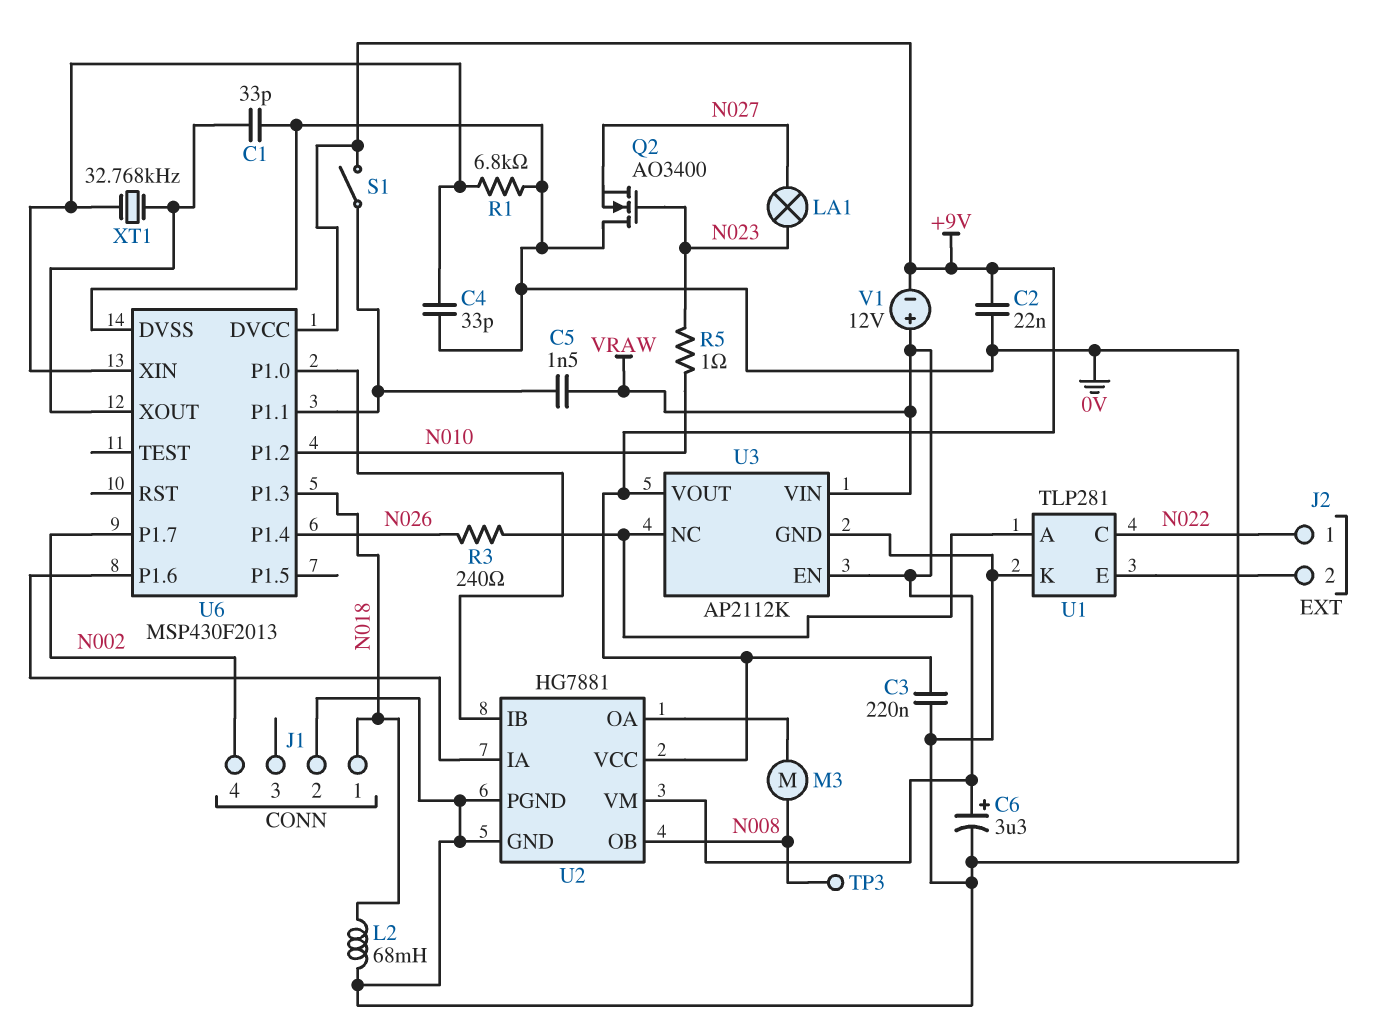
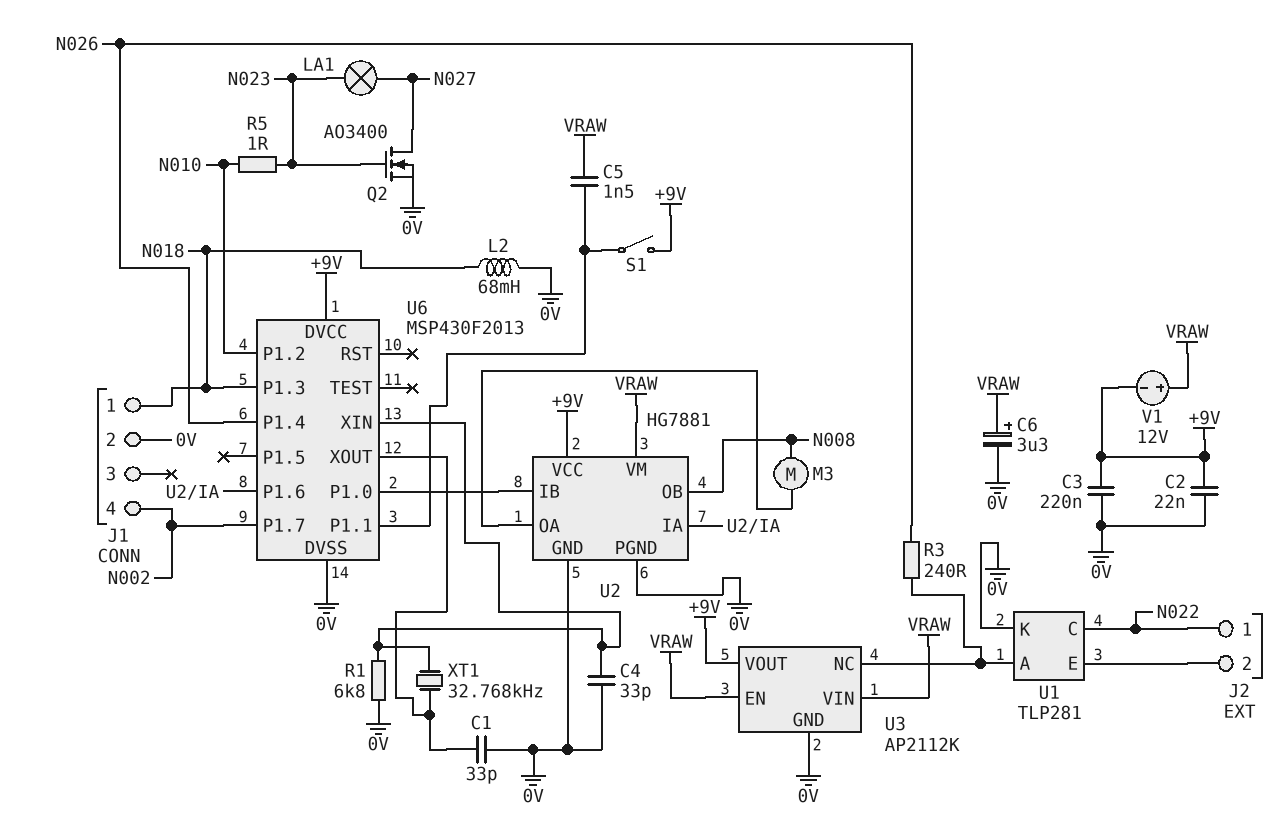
Q2: NMOS AO3400 (G N023, D 0V, S N027) -> NMOS AO3400 (G N023, D N027, S 0V)
TP3: test point (N008) -> none

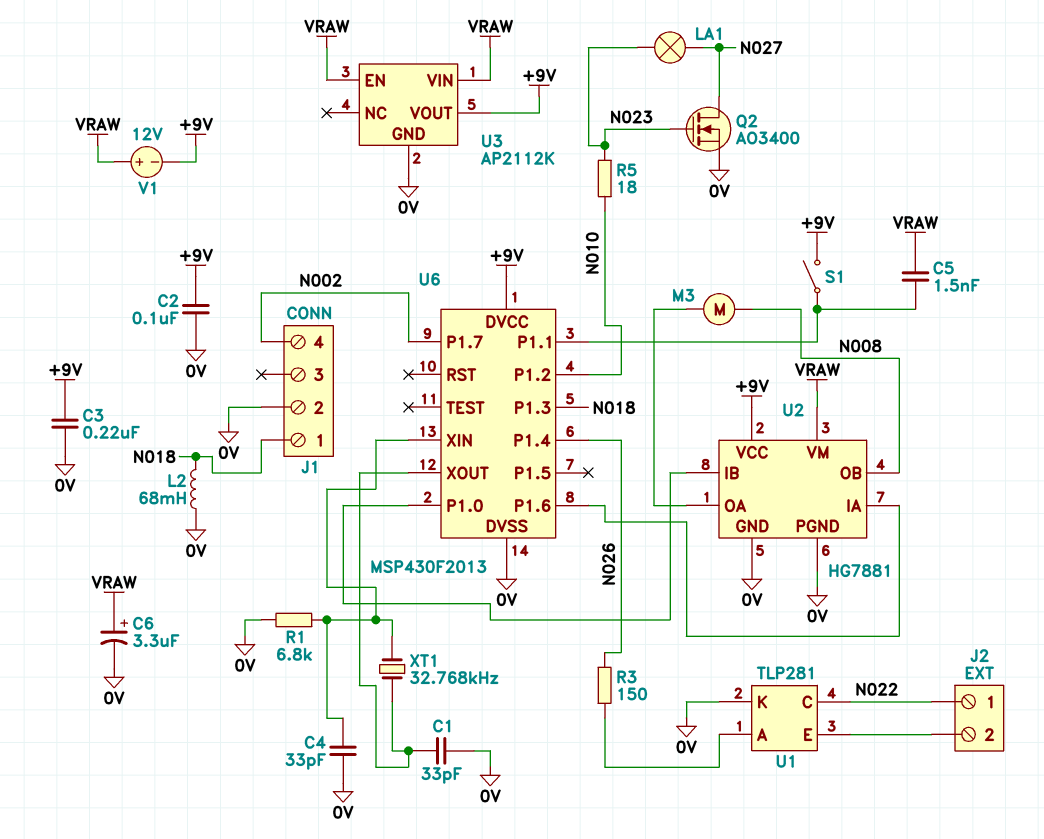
C2: 22nF (+9V, 0V) -> 100nF (+9V, 0V)
R3: 240 (N026, U1/A) -> 150 (N026, U1/A)
R5: 1 (N010, N023) -> 18 (N010, N023)
U3 pin NC: U1/A -> none

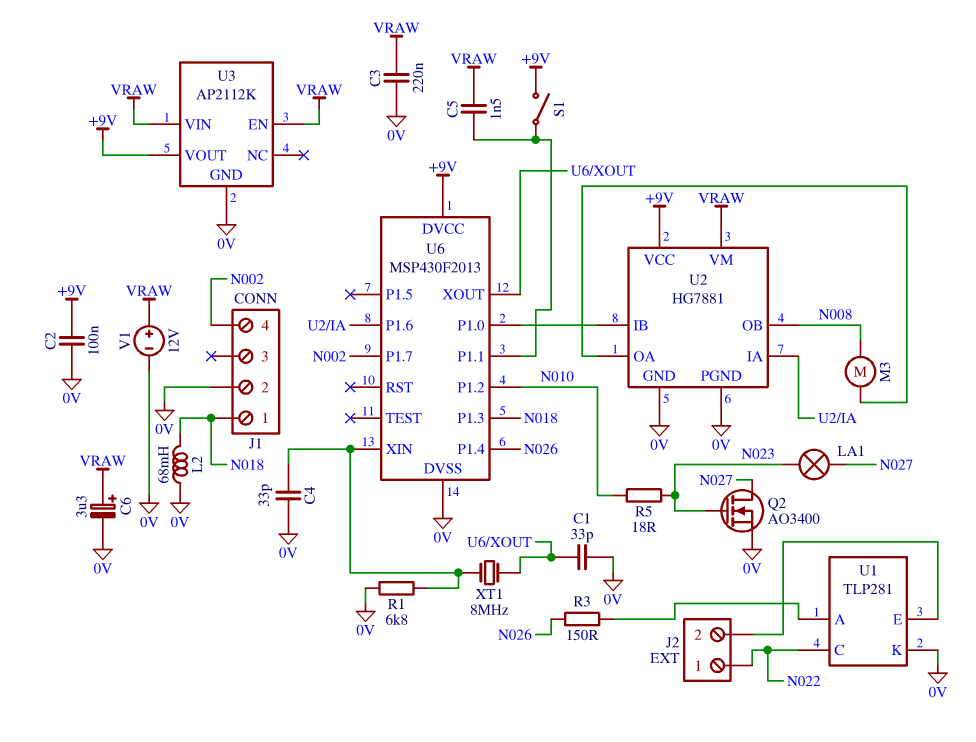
C3: 220nF (+9V, 0V) -> 220nF (0V, VRAW)
V1: 12V (plus VRAW, minus +9V) -> 12V (plus VRAW, minus 0V)
XT1: 32.768kHz (U6/XIN, U6/XOUT) -> 8MHz (U6/XIN, U6/XOUT)

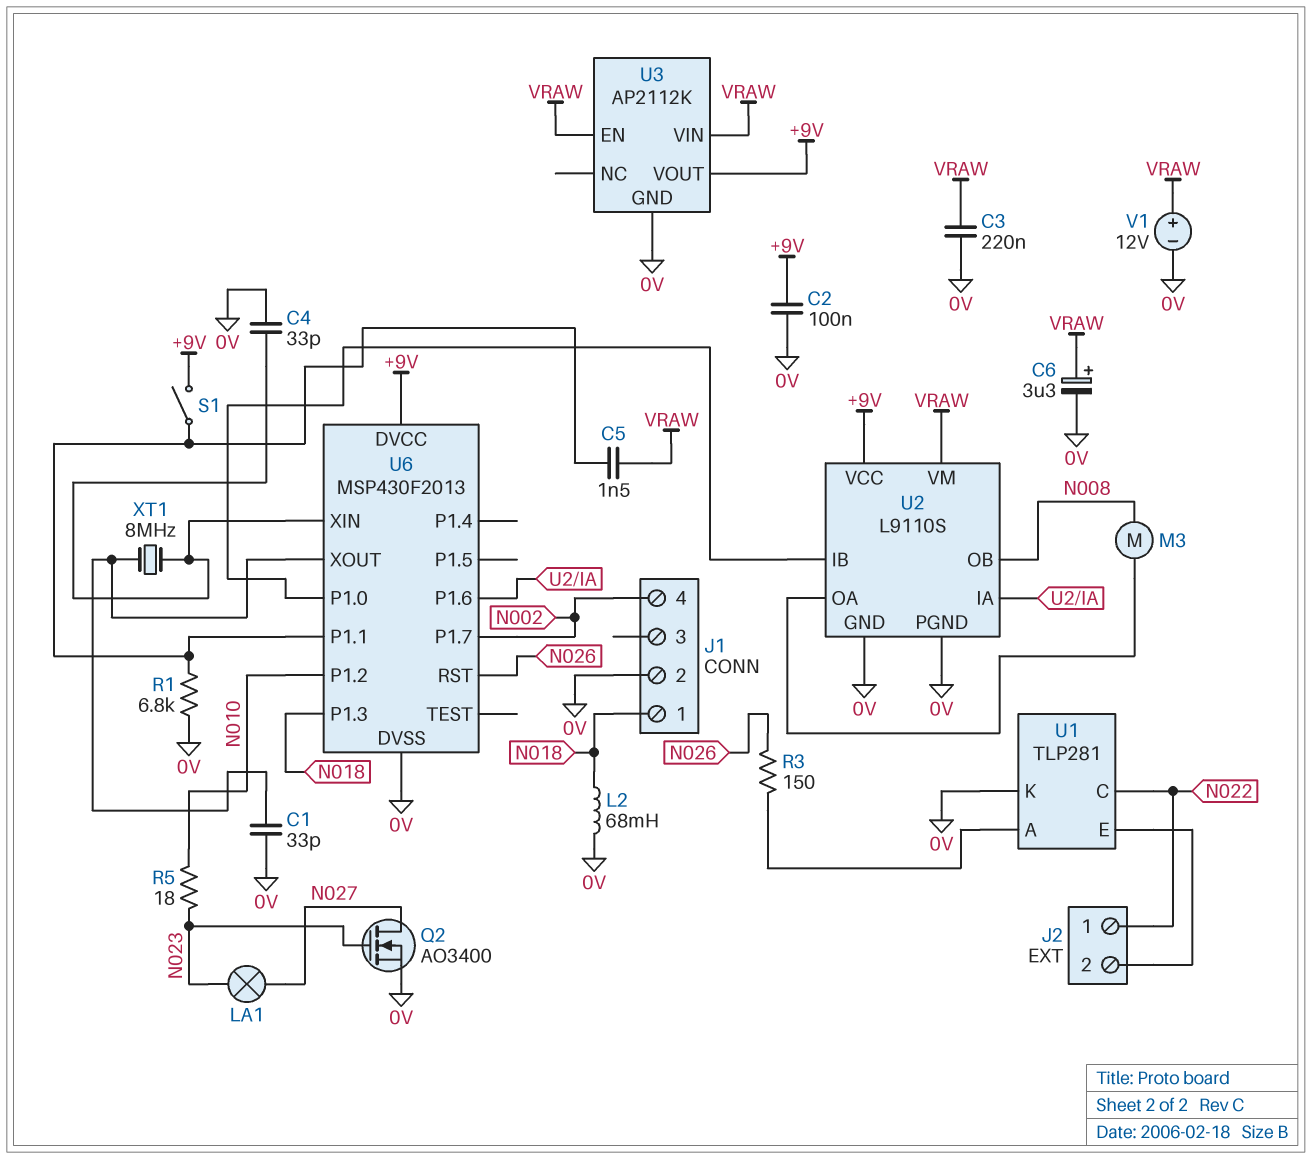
R1: 6.8k (0V, U6/XIN) -> 6.8k (0V, U6/P1.1)
U2: HG7881 -> L9110S
U6 pin P1.4: N026 -> none
U6 pin RST: none -> N026

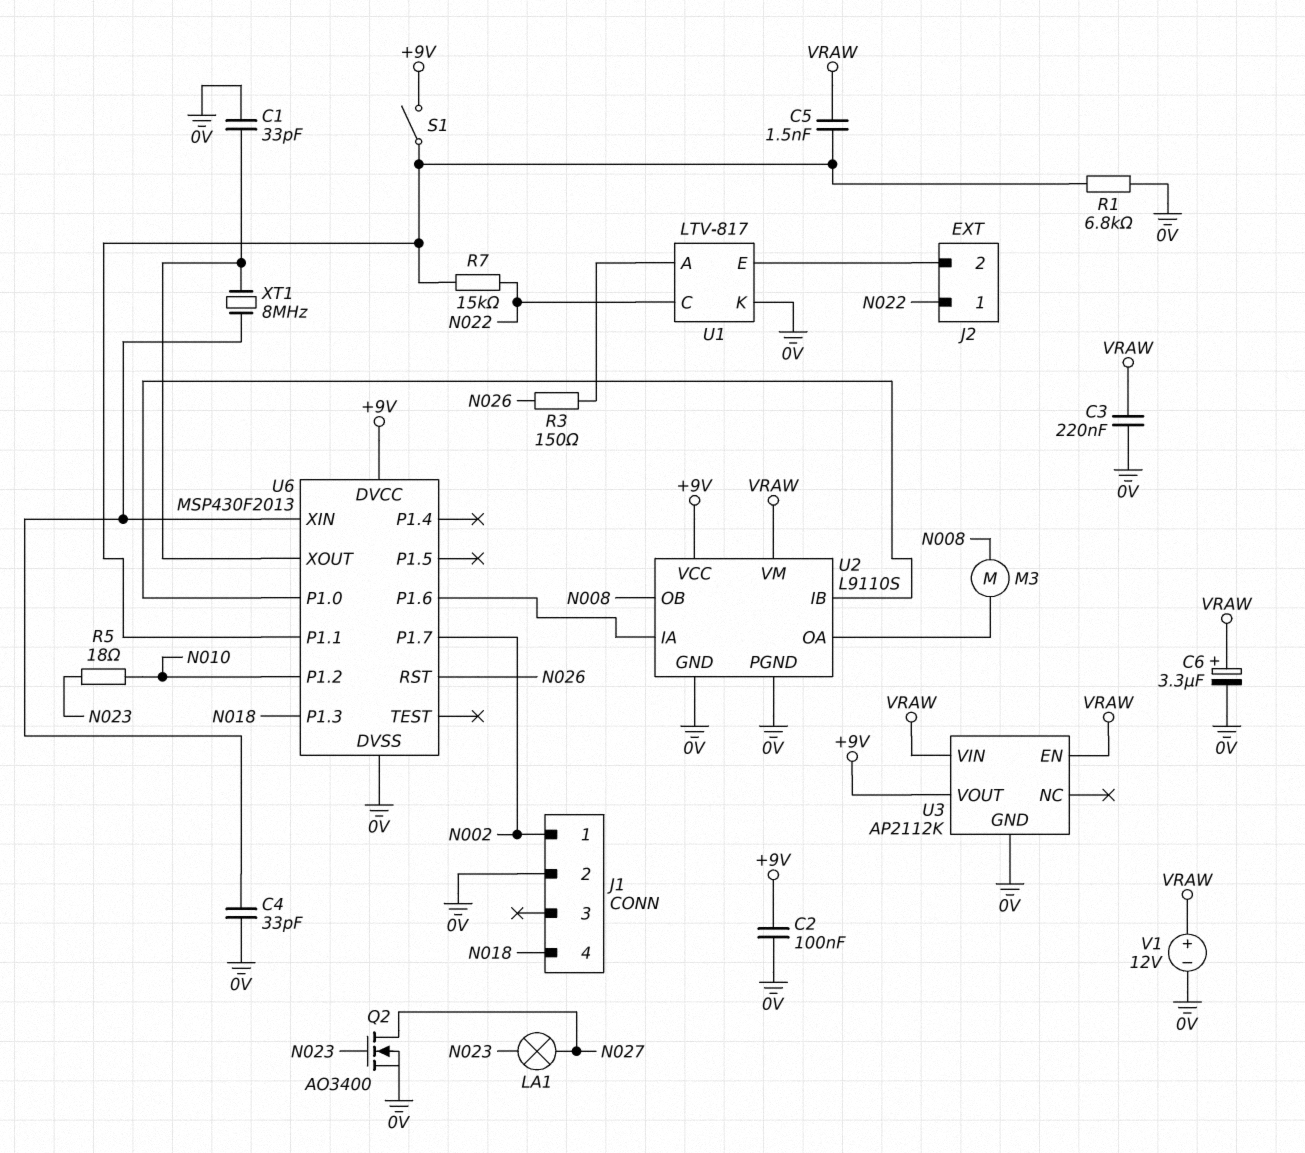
J1 pin 1: N018 -> N002
J1 pin 4: N002 -> N018
L2: 68mH (0V, N018) -> none
R7: none -> 15k (N022, U6/P1.1)
U1: TLP281 -> LTV-817

